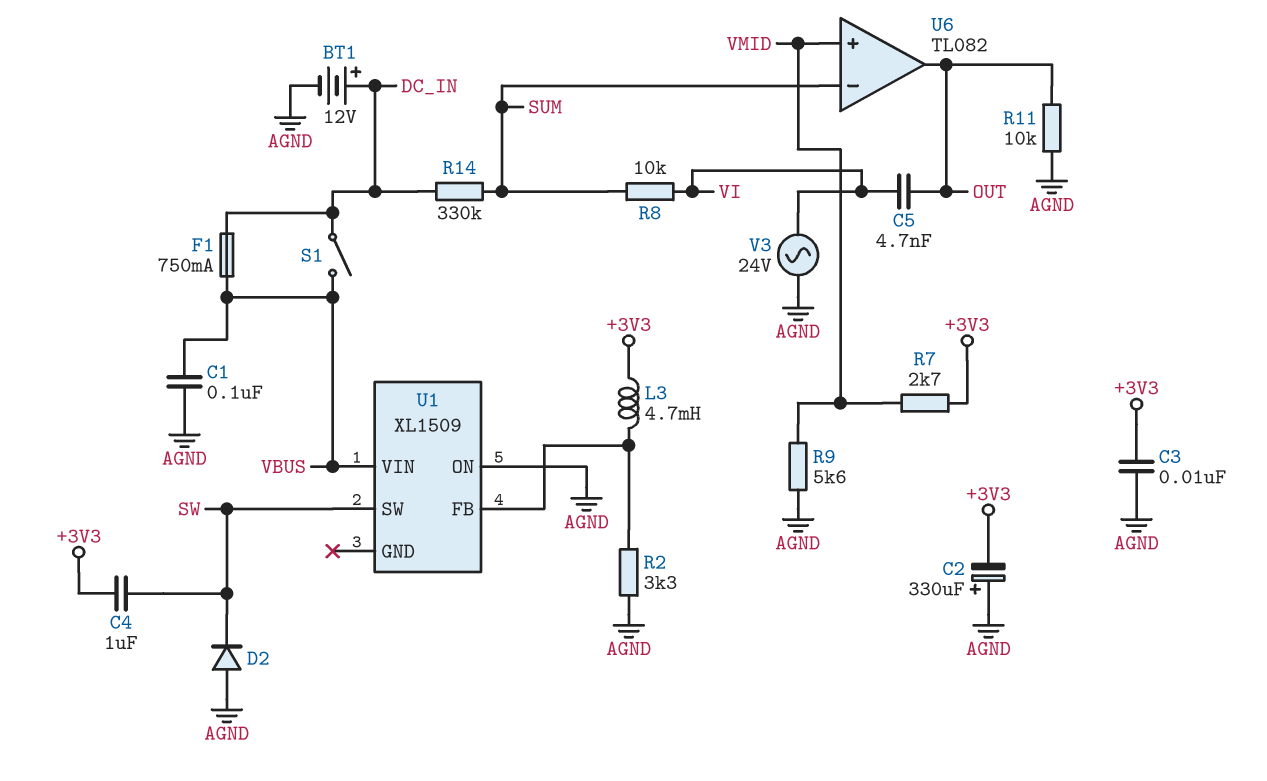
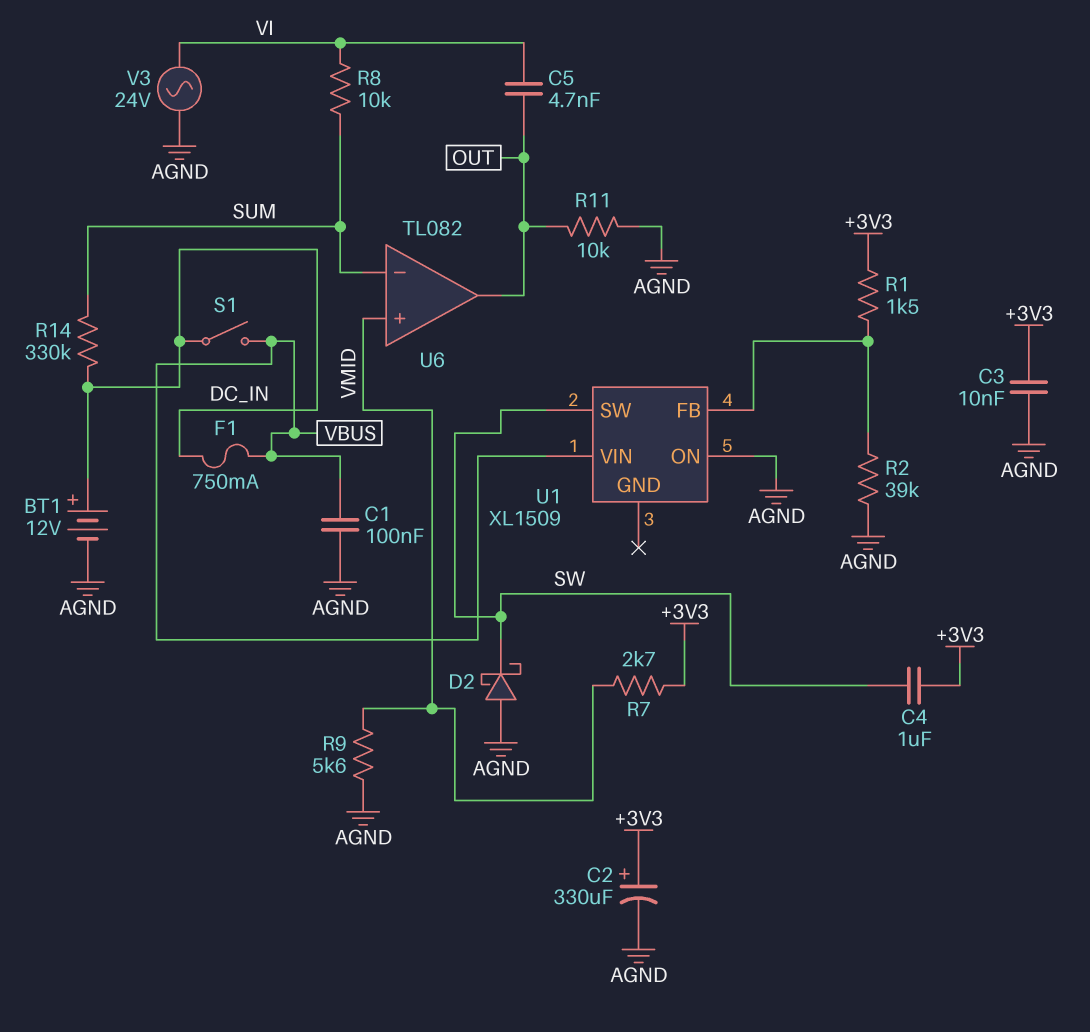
C2: 330uF (plus AGND, minus +3V3) -> 330uF (plus +3V3, minus AGND)
D2: diode (A AGND, K SW) -> schottky (A AGND, K SW)
L3: 4.7mH (+3V3, U1/FB) -> none
R1: none -> 1.5k (+3V3, U1/FB)
R2: 3.3k (AGND, U1/FB) -> 39k (AGND, U1/FB)

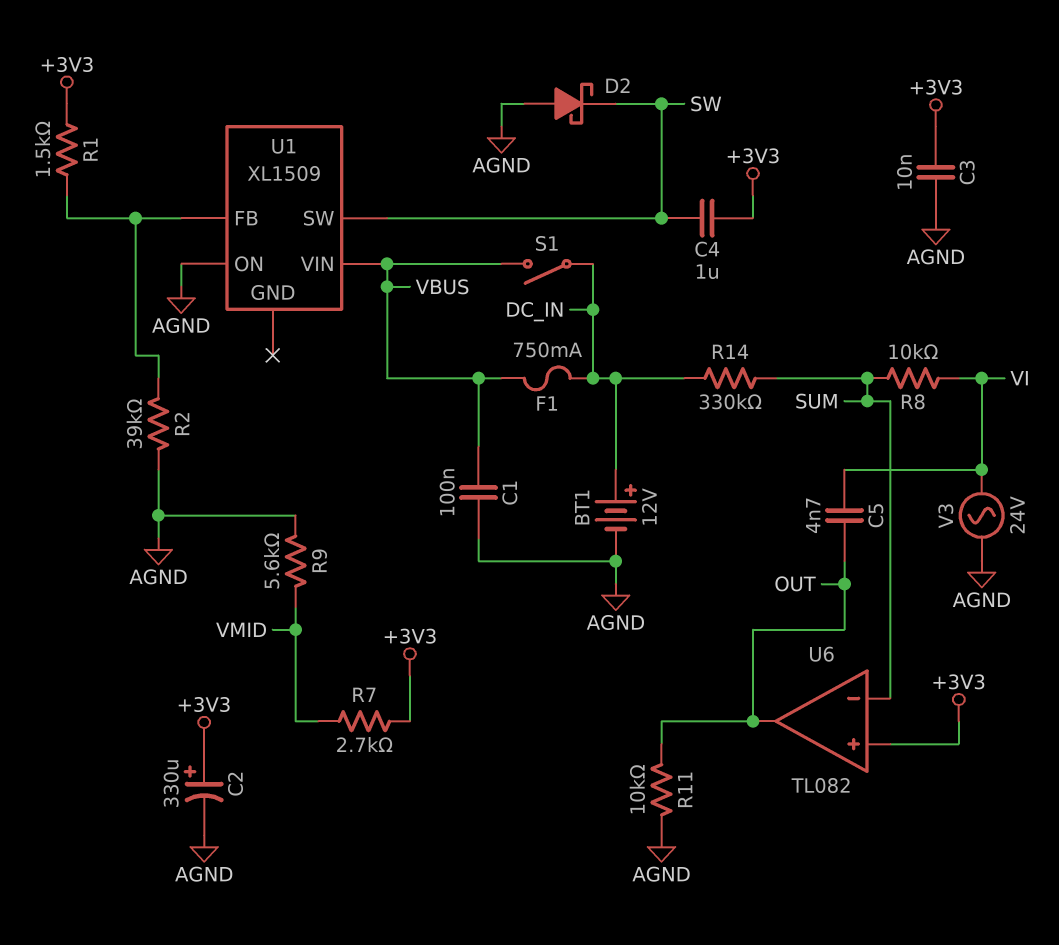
U6 pin in+: VMID -> +3V3

